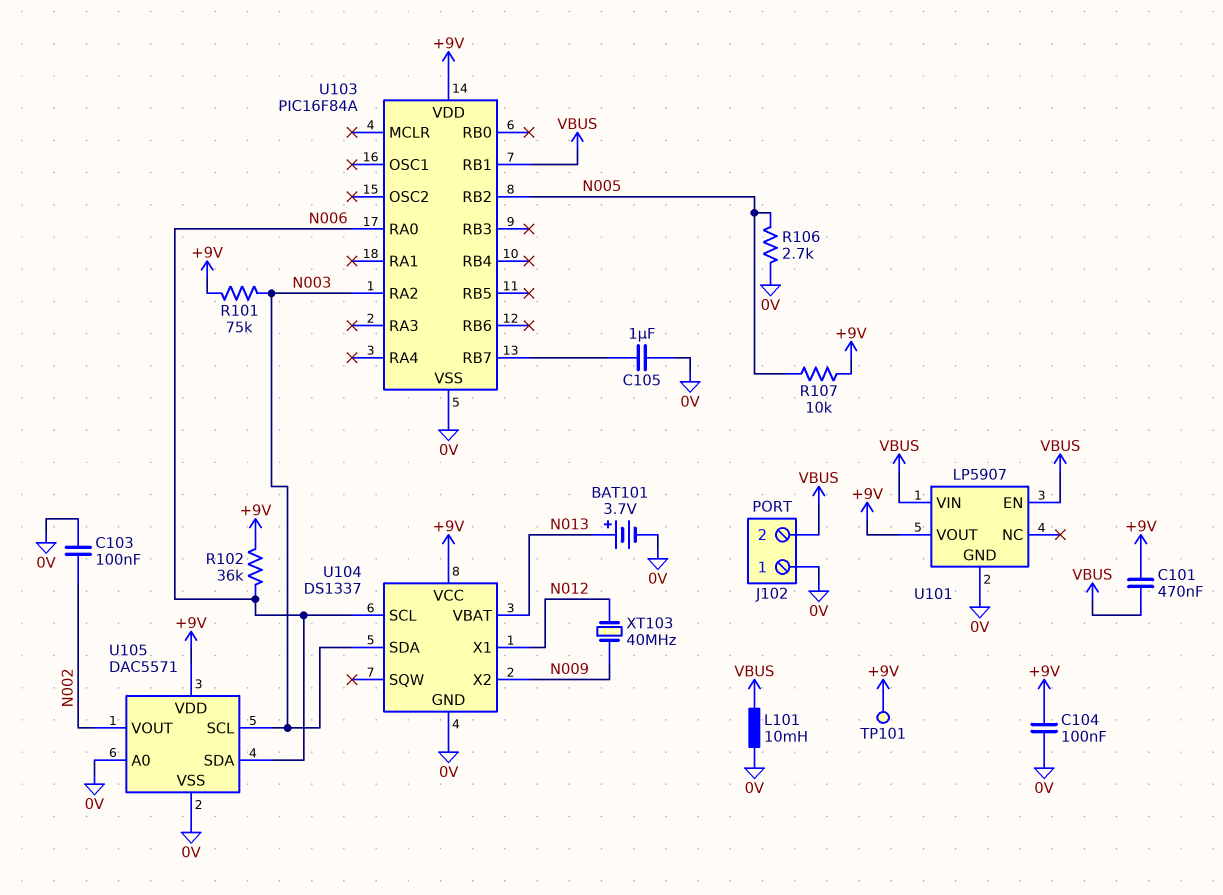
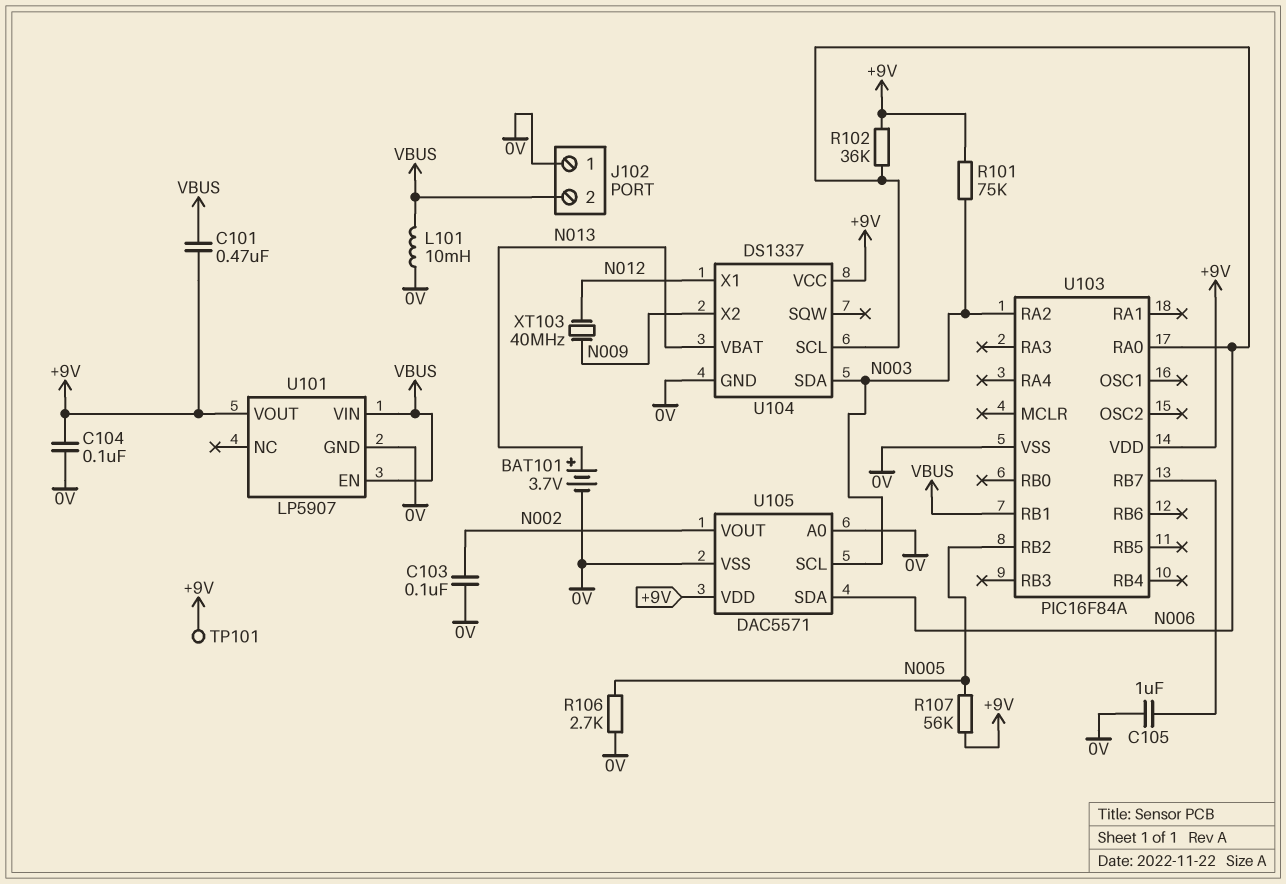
R107: 10k (+9V, N005) -> 56k (+9V, N005)

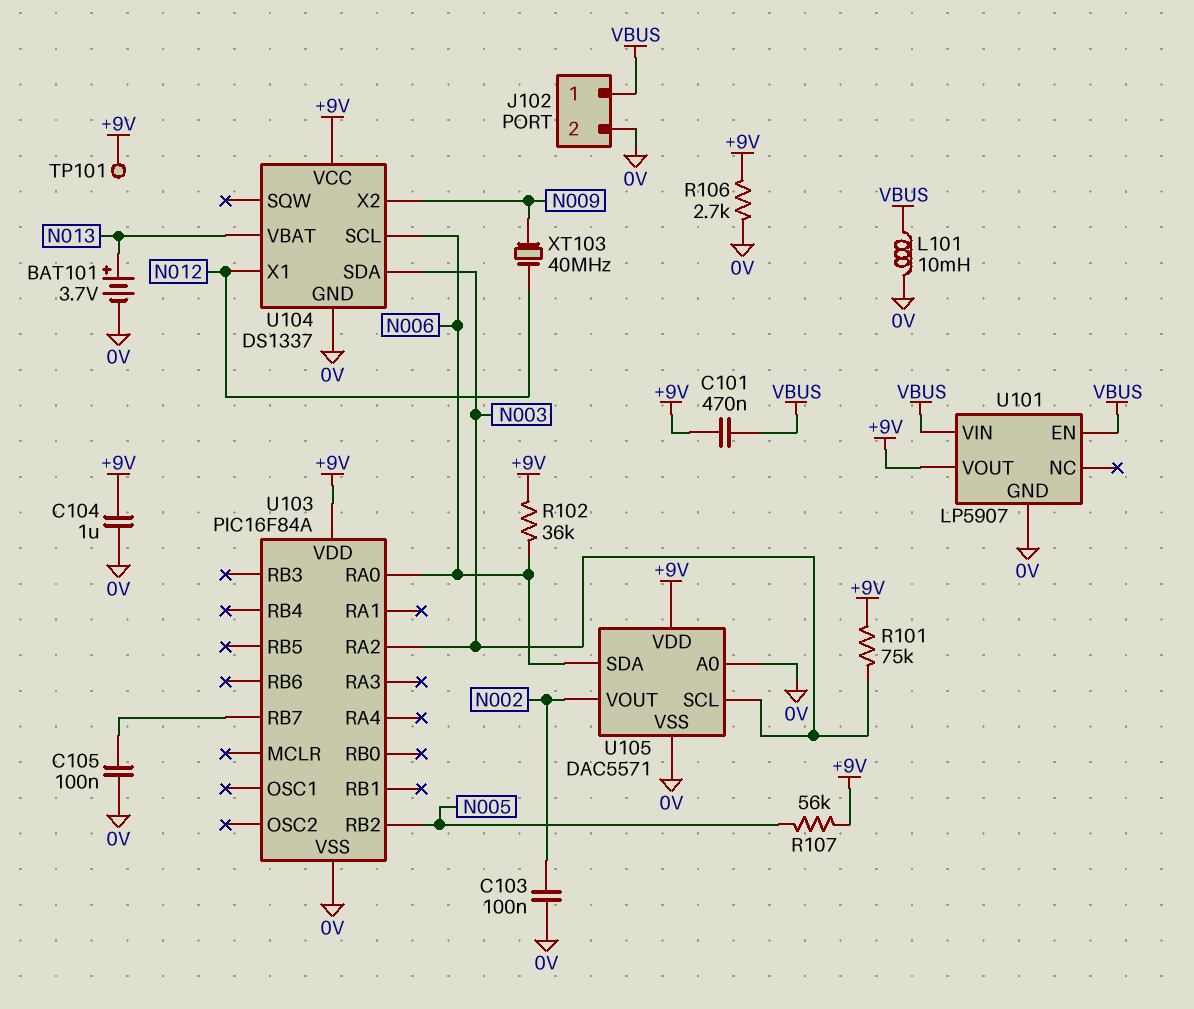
C104: 100nF (+9V, 0V) -> 1uF (+9V, 0V)
C105: 1uF (0V, U103/RB7) -> 100nF (0V, U103/RB7)
J102 pin 1: 0V -> VBUS
J102 pin 2: VBUS -> 0V
R106: 2.7k (0V, N005) -> 2.7k (+9V, 0V)
U103 pin RB1: VBUS -> none

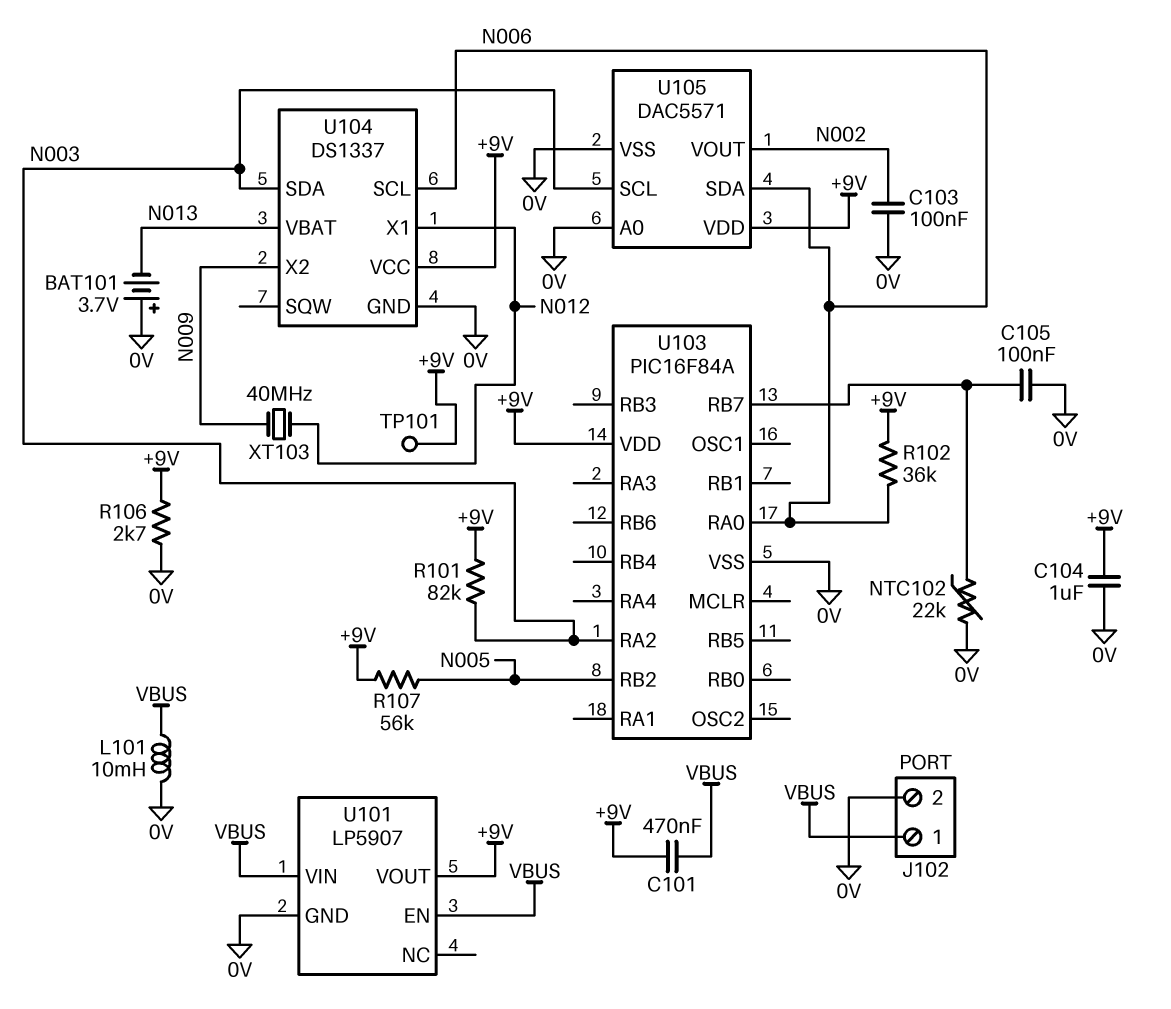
BAT101: 3.7V (plus N013, minus 0V) -> 3.7V (plus 0V, minus N013)
NTC102: none -> 22k (0V, U103/RB7)
R101: 75k (+9V, N003) -> 82k (+9V, N003)

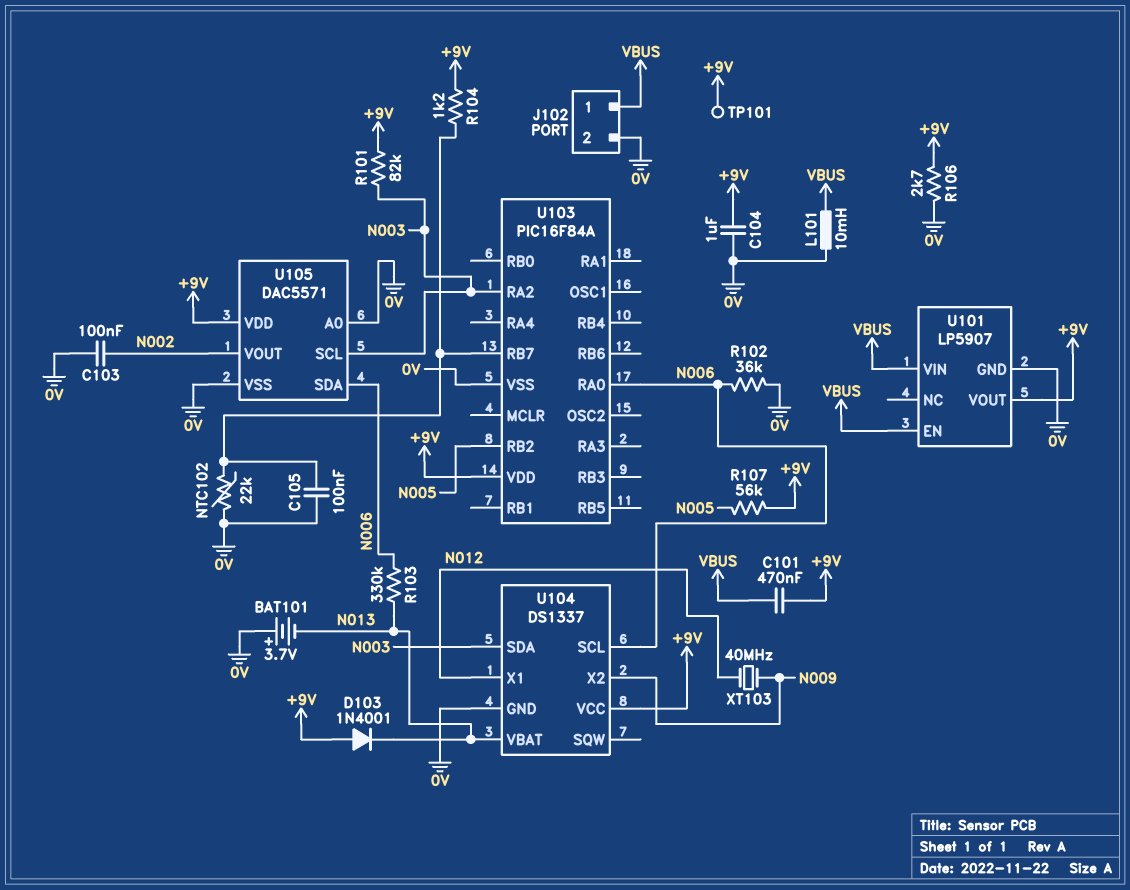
D103: none -> diode 1N4001 (A +9V, K N013)
R102: 36k (+9V, N006) -> 36k (0V, N006)
R103: none -> 330k (N006, N013)
R104: none -> 1.2k (+9V, U103/RB7)

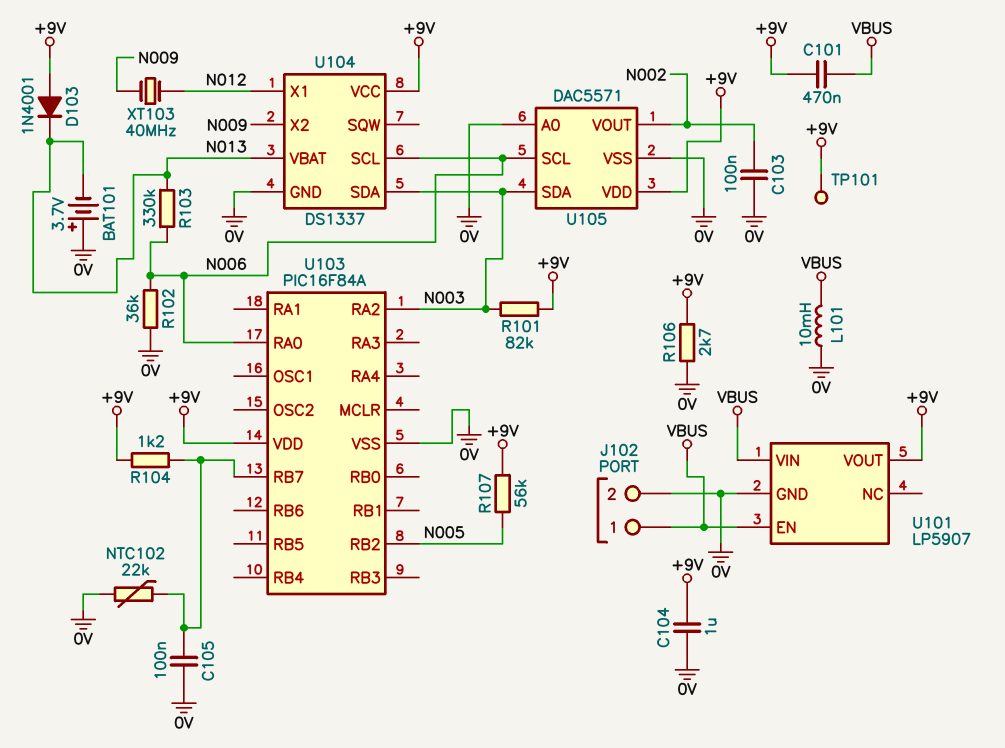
U105 pin SCL: N003 -> N006
U105 pin SDA: N006 -> N003

